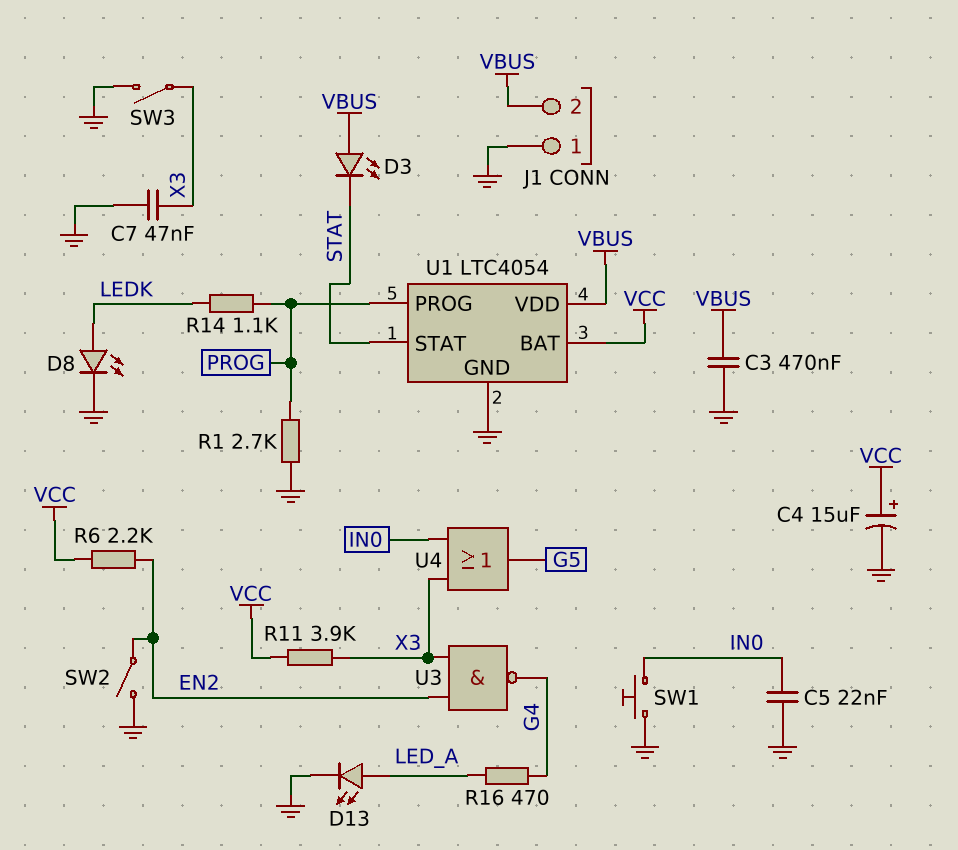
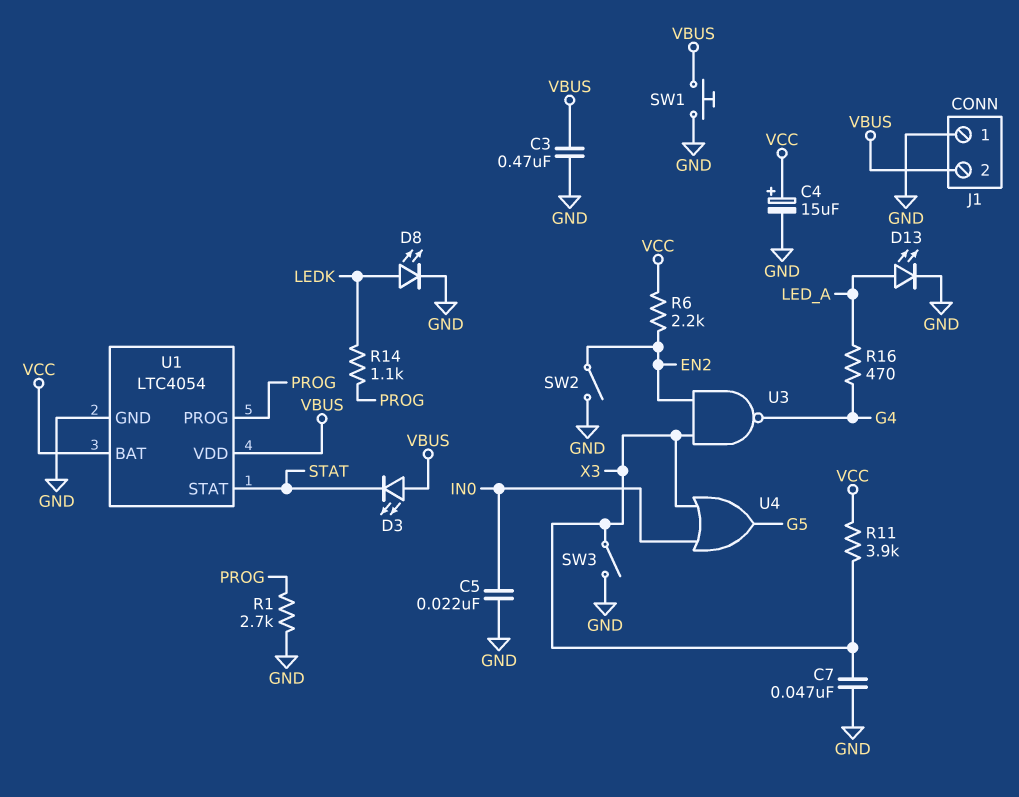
SW1: button (GND, IN0) -> button (GND, VBUS)

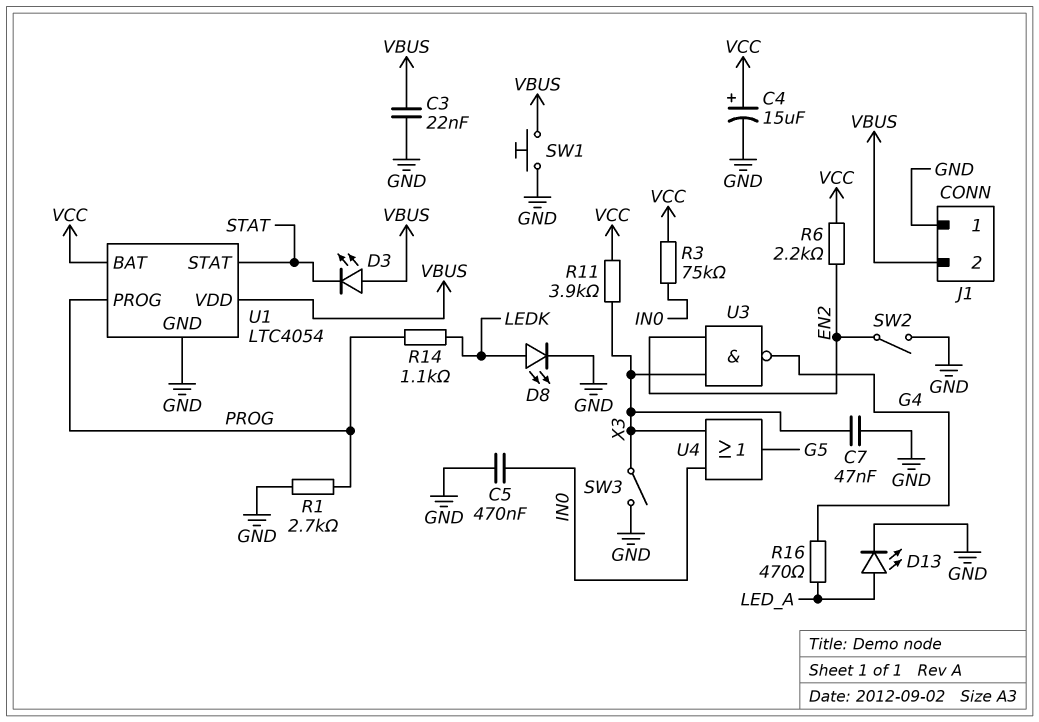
C3: 470nF (GND, VBUS) -> 22nF (GND, VBUS)
C5: 22nF (GND, IN0) -> 470nF (GND, IN0)
R3: none -> 75k (IN0, VCC)

